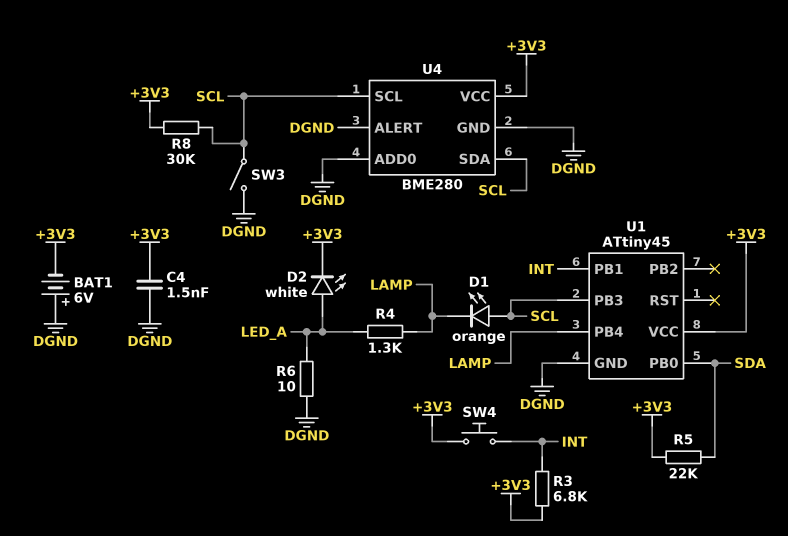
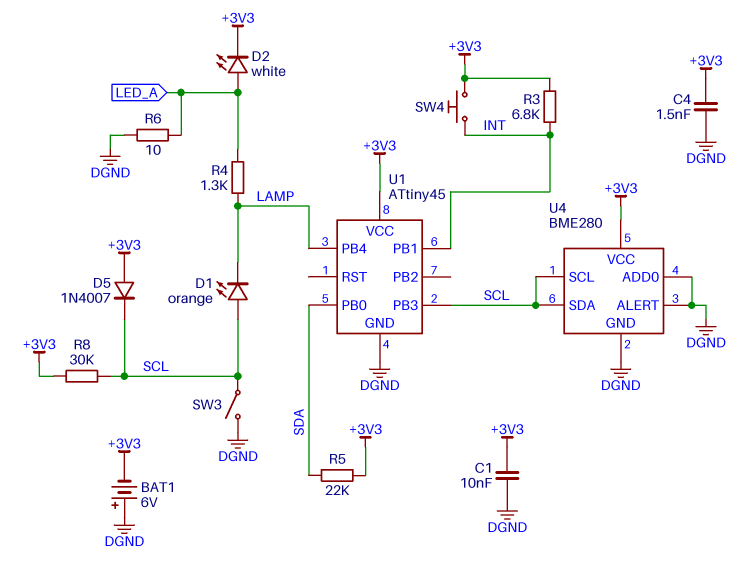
C1: none -> 10nF (+3V3, DGND)
D5: none -> diode 1N4007 (A +3V3, K SCL)

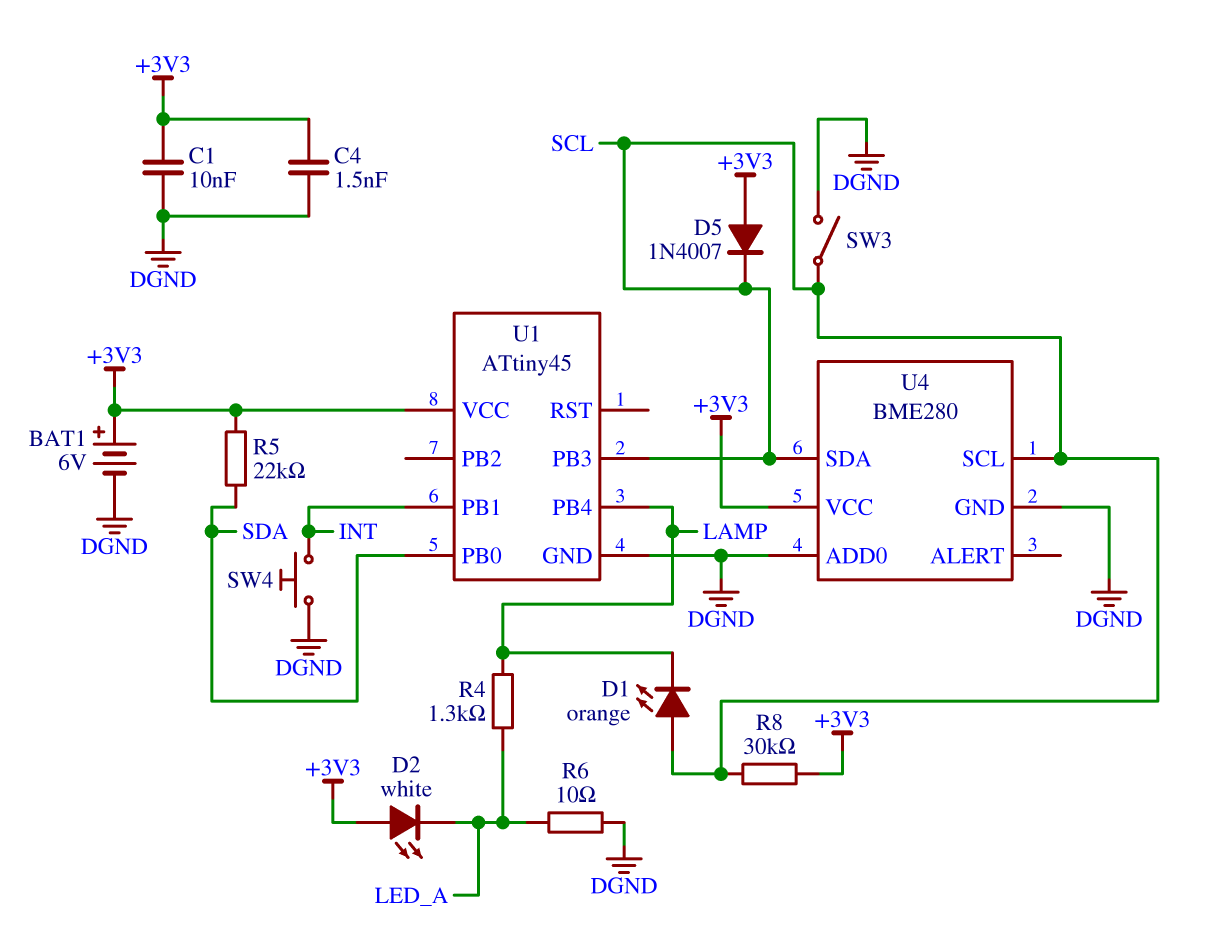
BAT1: 6V (plus DGND, minus +3V3) -> 6V (plus +3V3, minus DGND)
D2: LED white (A LED_A, K +3V3) -> LED white (A +3V3, K LED_A)
R3: 6.8k (+3V3, INT) -> none
SW4: button (+3V3, INT) -> button (DGND, INT)
U4 pin ALERT: DGND -> none

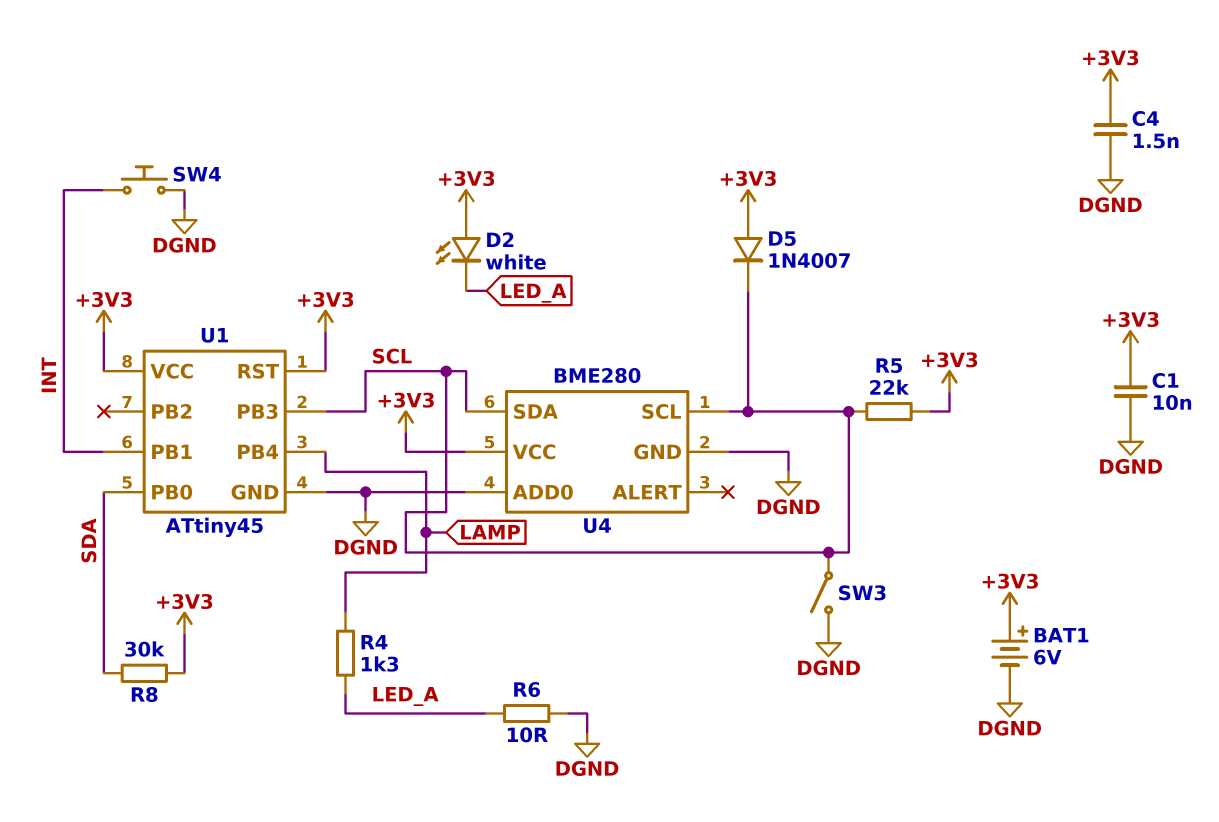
D1: LED orange (A SCL, K LAMP) -> none
R5: 22k (+3V3, SDA) -> 22k (+3V3, SCL)
R8: 30k (+3V3, SCL) -> 30k (+3V3, SDA)
U1 pin RST: none -> +3V3

